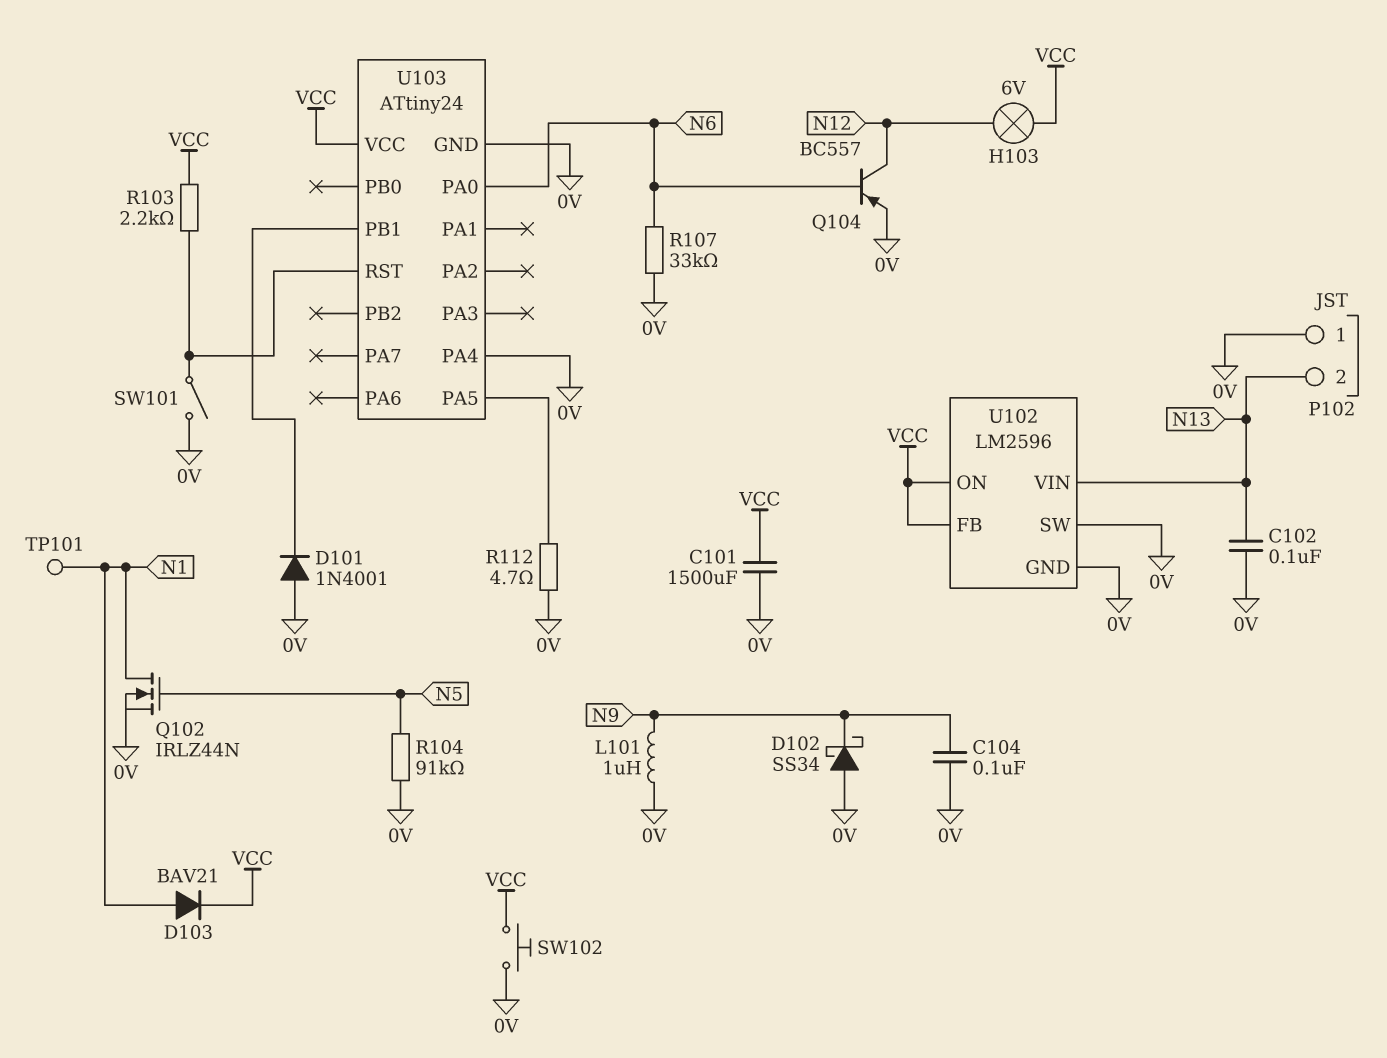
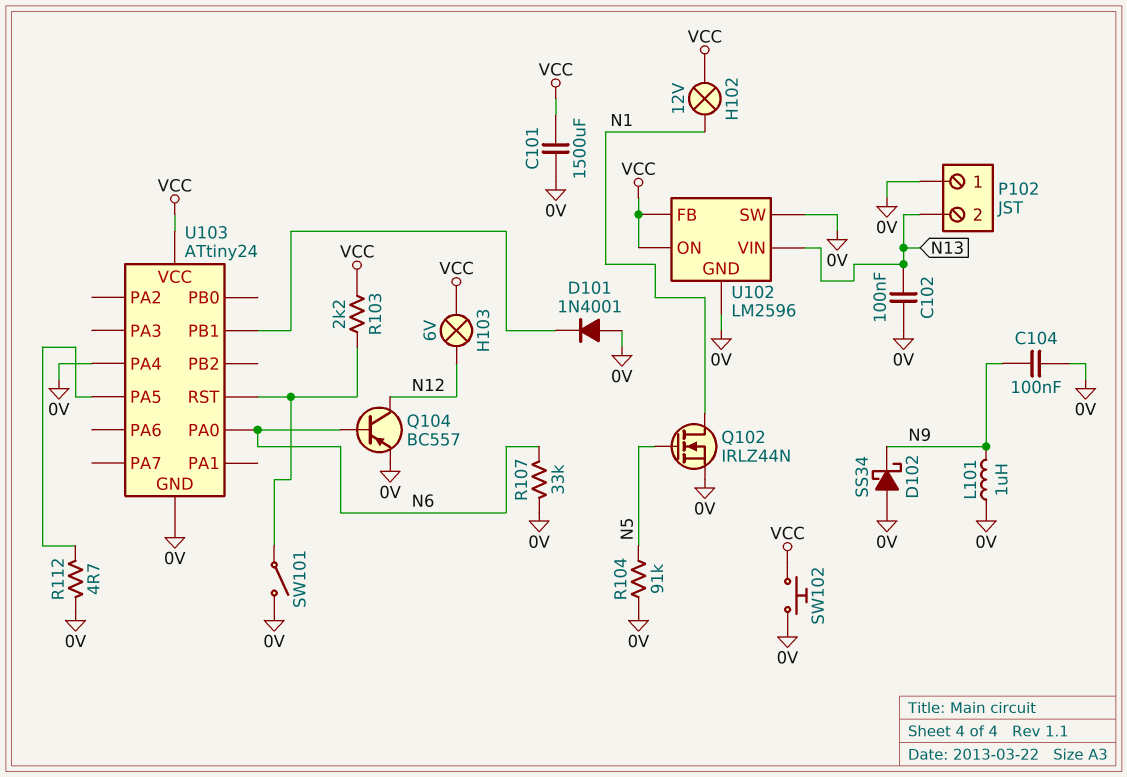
D103: diode BAV21 (A N1, K VCC) -> none
H102: none -> lamp 12V (N1, VCC)
TP101: test point (N1) -> none

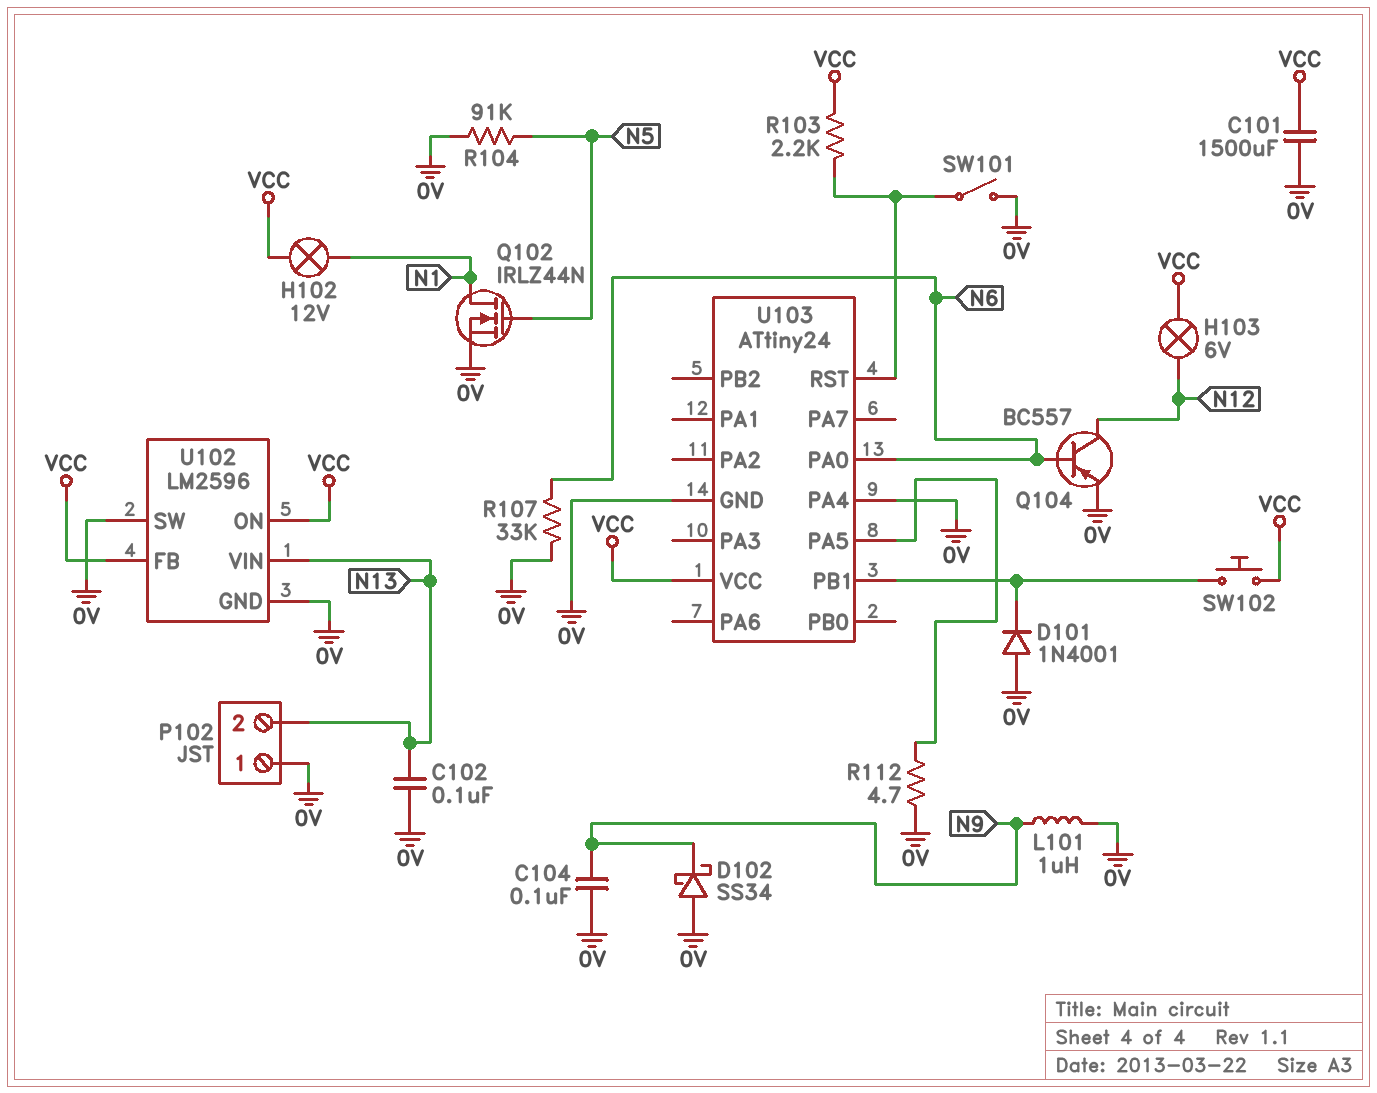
SW102: button (0V, VCC) -> button (U103/PB1, VCC)

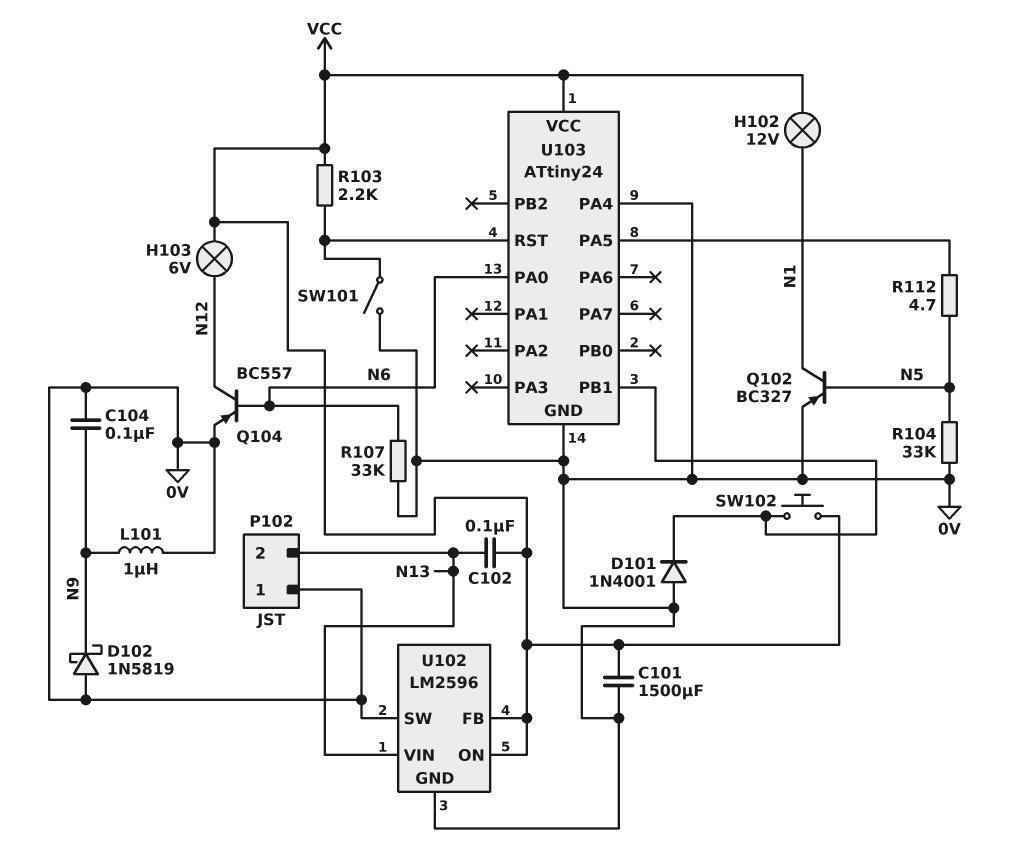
C102: 100nF (0V, N13) -> 100nF (N13, VCC)
D102: schottky SS34 (A 0V, K N9) -> schottky 1N5819 (A 0V, K N9)
Q102: NMOS IRLZ44N (G N5, D N1, S 0V) -> PNP BC327 (B N5, C N1, E 0V)
R104: 91k (0V, N5) -> 33k (0V, N5)
R112: 4.7 (0V, U103/PA5) -> 4.7 (N5, U103/PA5)

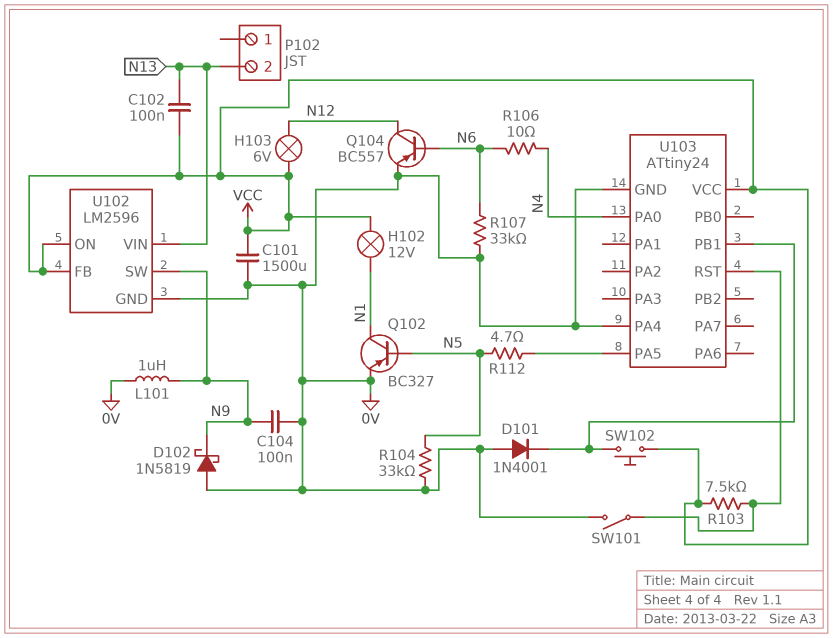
P102 pin 1: 0V -> none
R103: 2.2k (U103/RST, VCC) -> 7.5k (U103/RST, VCC)
R106: none -> 10 (N4, N6)
U102 pin SW: 0V -> N9
U103 pin PA0: N6 -> N4

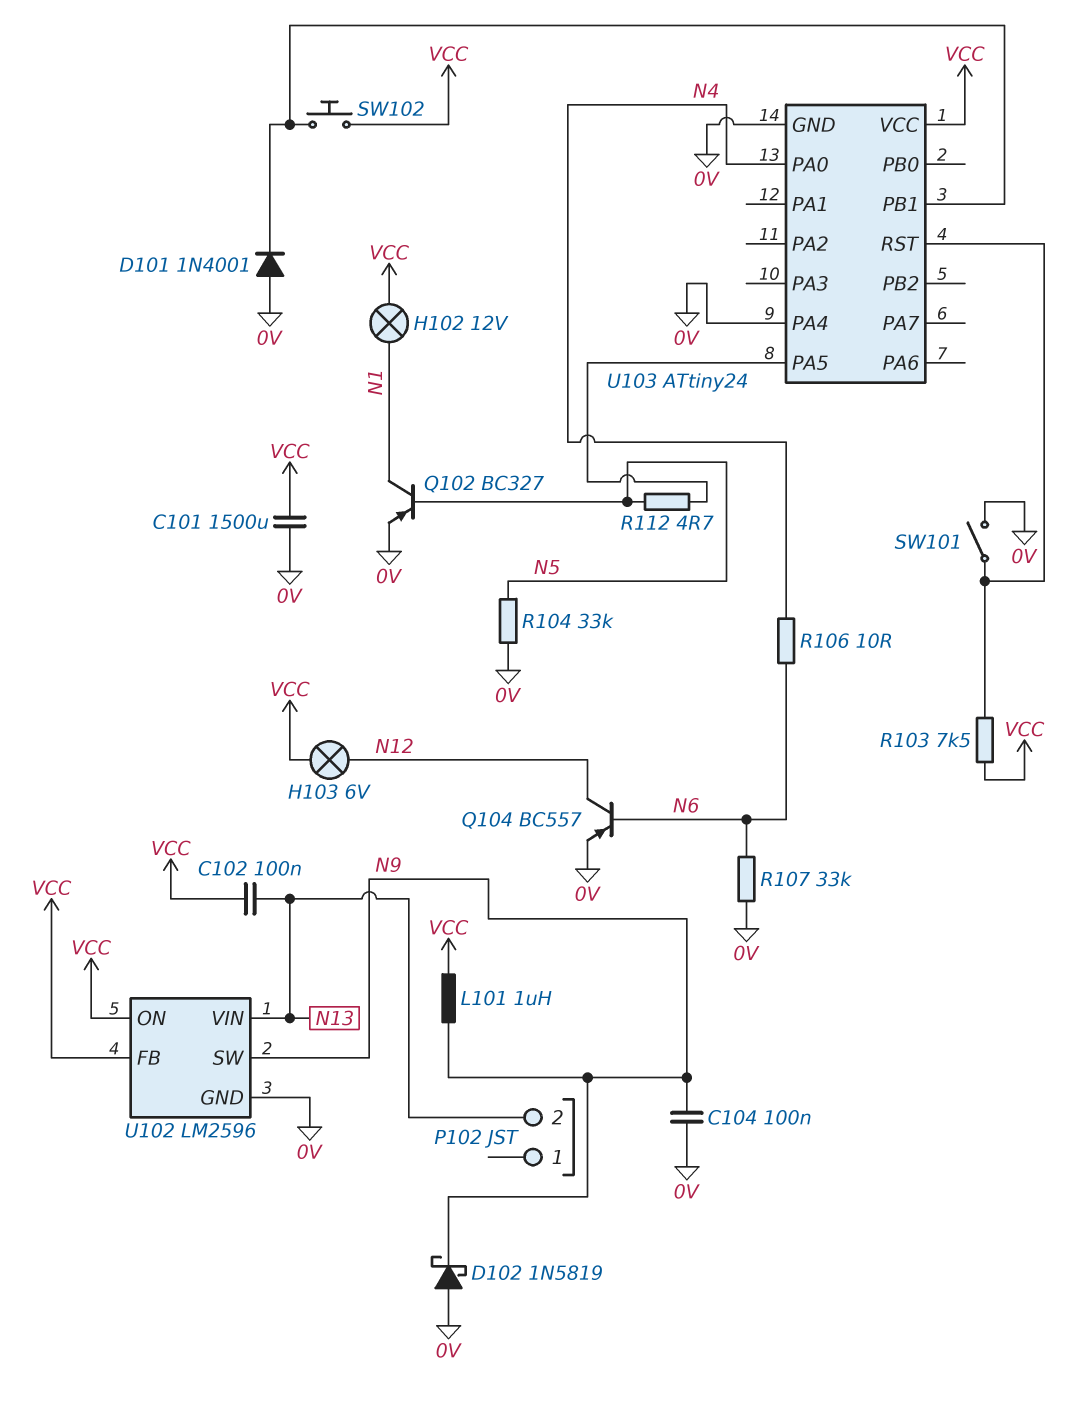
L101: 1uH (0V, N9) -> 1uH (N9, VCC)

